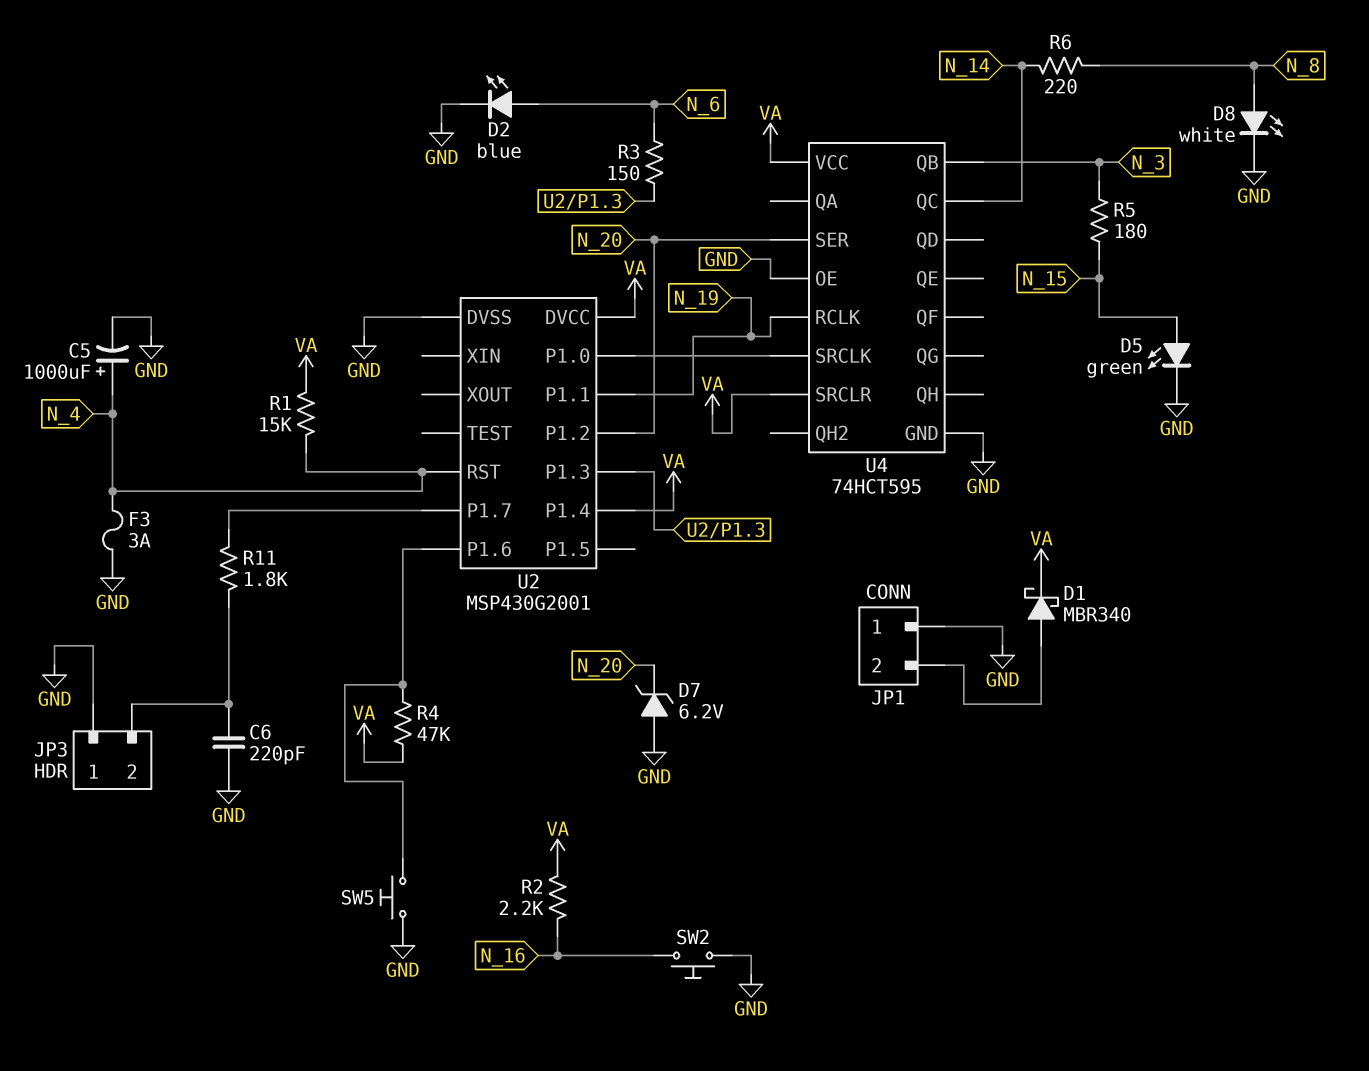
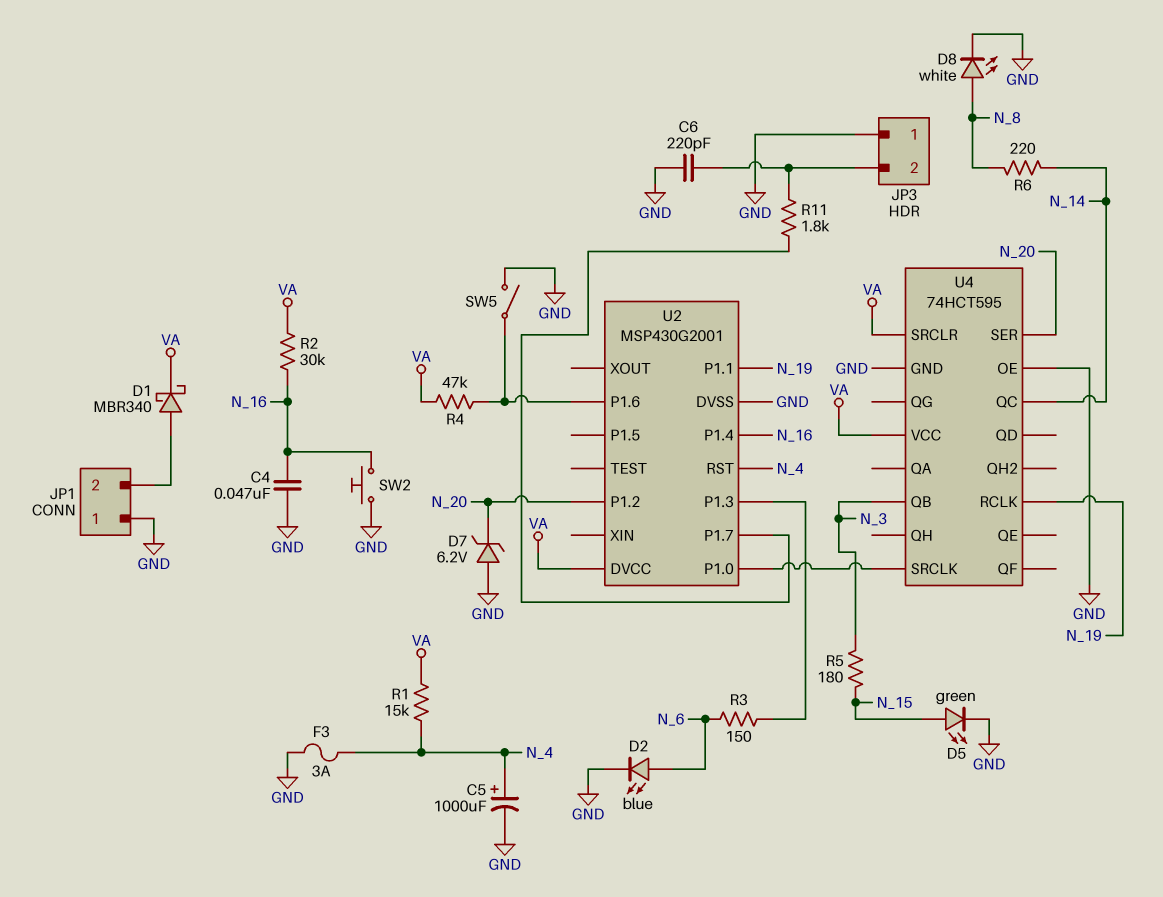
C4: none -> 47nF (GND, N_16)
R2: 2.2k (N_16, VA) -> 30k (N_16, VA)
SW5: button (GND, U2/P1.6) -> switch (GND, U2/P1.6)
U2 pin P1.4: VA -> N_16

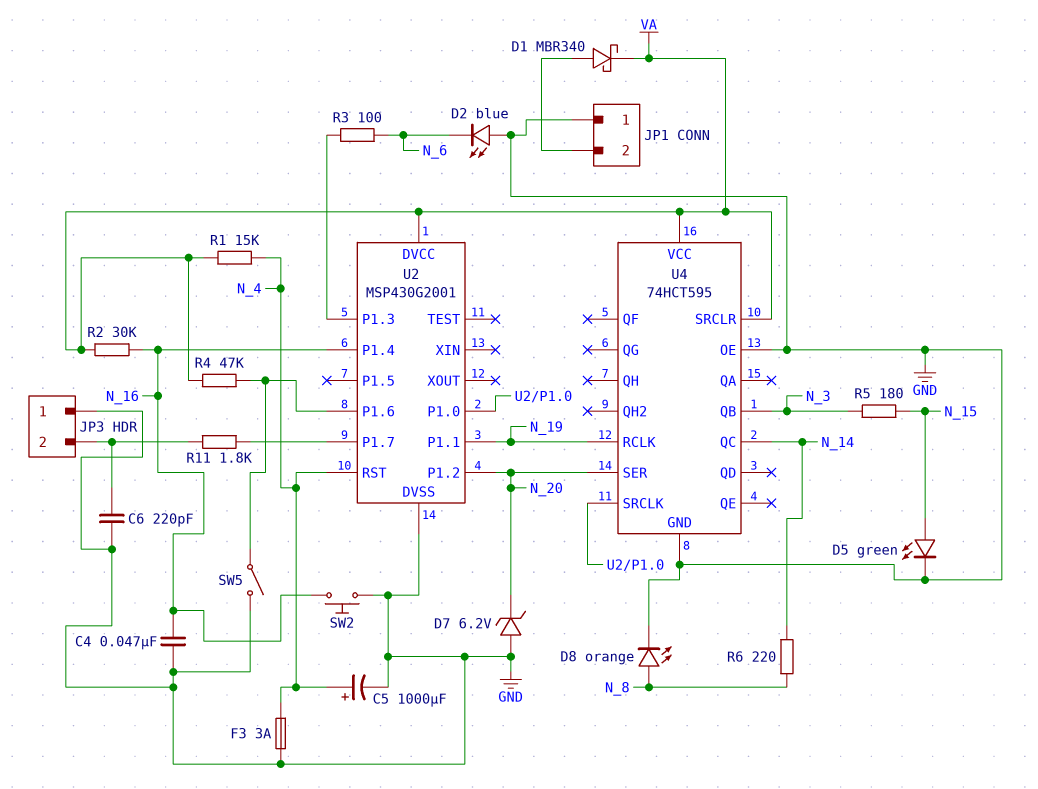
D2: LED blue (A N_6, K GND) -> LED blue (A GND, K N_6)
D8: LED white (A N_8, K GND) -> LED orange (A N_8, K GND)
R3: 150 (N_6, U2/P1.3) -> 100 (N_6, U2/P1.3)

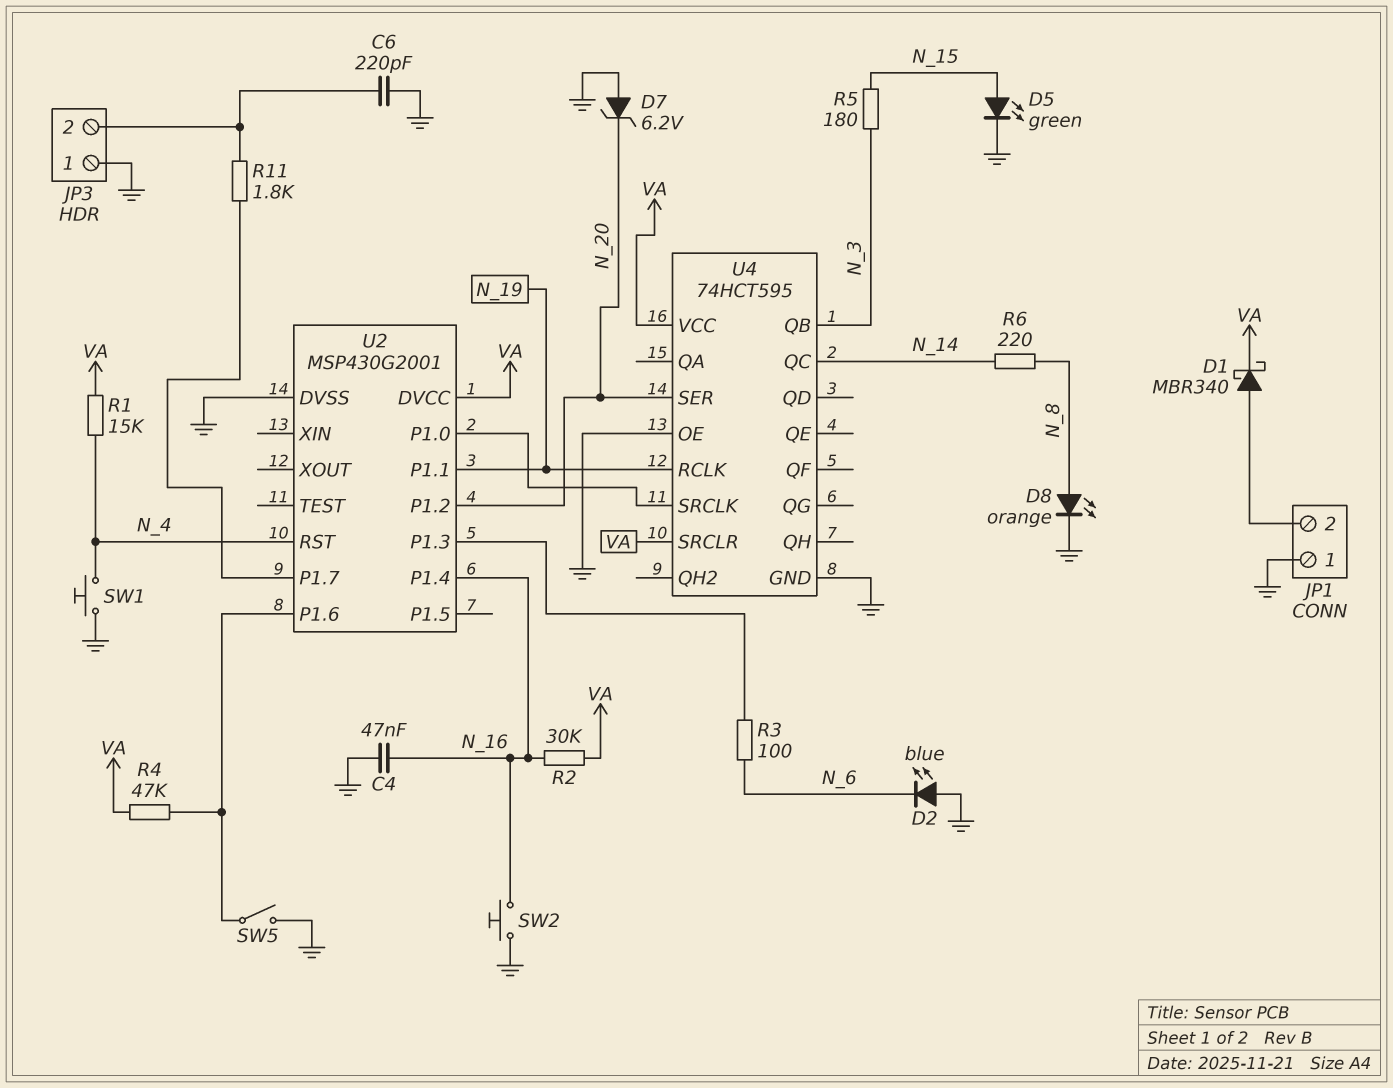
C5: 1000uF (plus N_4, minus GND) -> none
F3: 3A (GND, N_4) -> none
SW1: none -> button (GND, N_4)

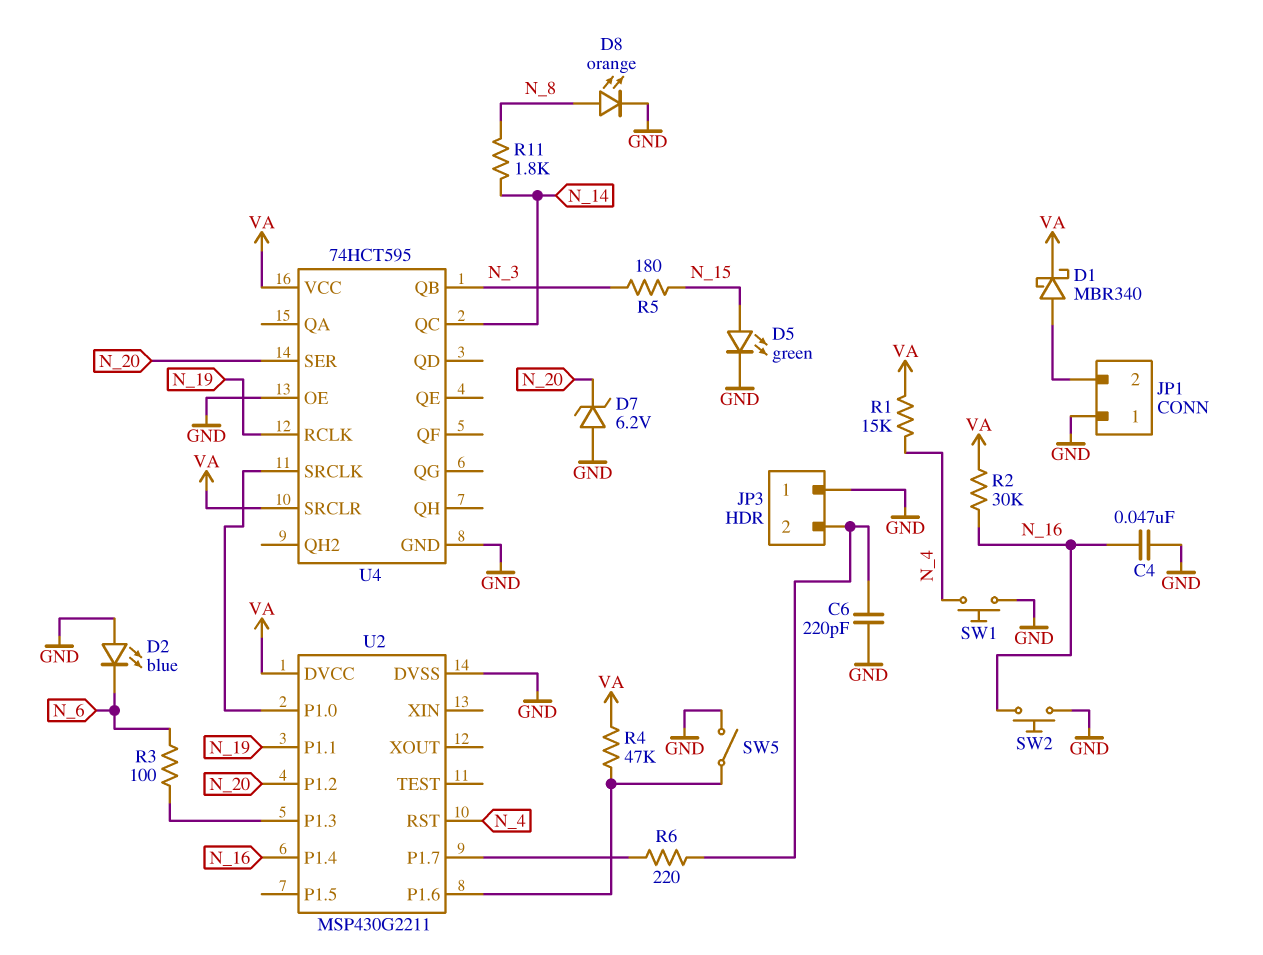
R6: 220 (N_8, N_14) -> 220 (JP3/2, U2/P1.7)
R11: 1.8k (JP3/2, U2/P1.7) -> 1.8k (N_8, N_14)
U2: MSP430G2001 -> MSP430G2211

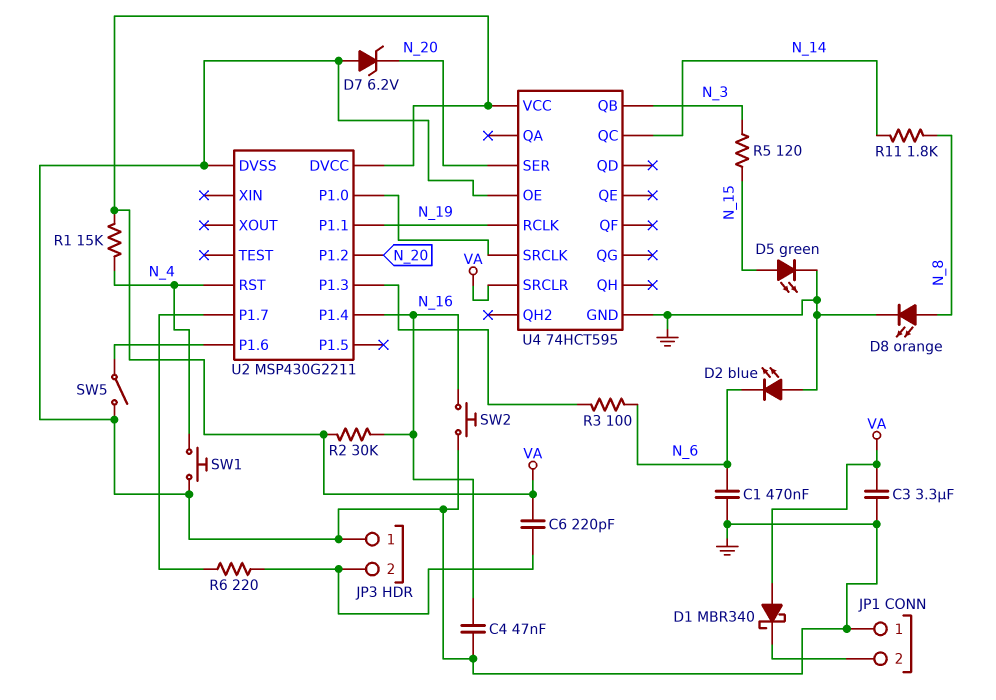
C1: none -> 470nF (GND, N_6)
C3: none -> 3.3uF (GND, VA)
C6: 220pF (GND, JP3/2) -> 220pF (JP3/2, VA)
D1: schottky MBR340 (A JP1/2, K VA) -> schottky MBR340 (A VA, K JP1/2)
R4: 47k (U2/P1.6, VA) -> none
R5: 180 (N_3, N_15) -> 120 (N_3, N_15)

